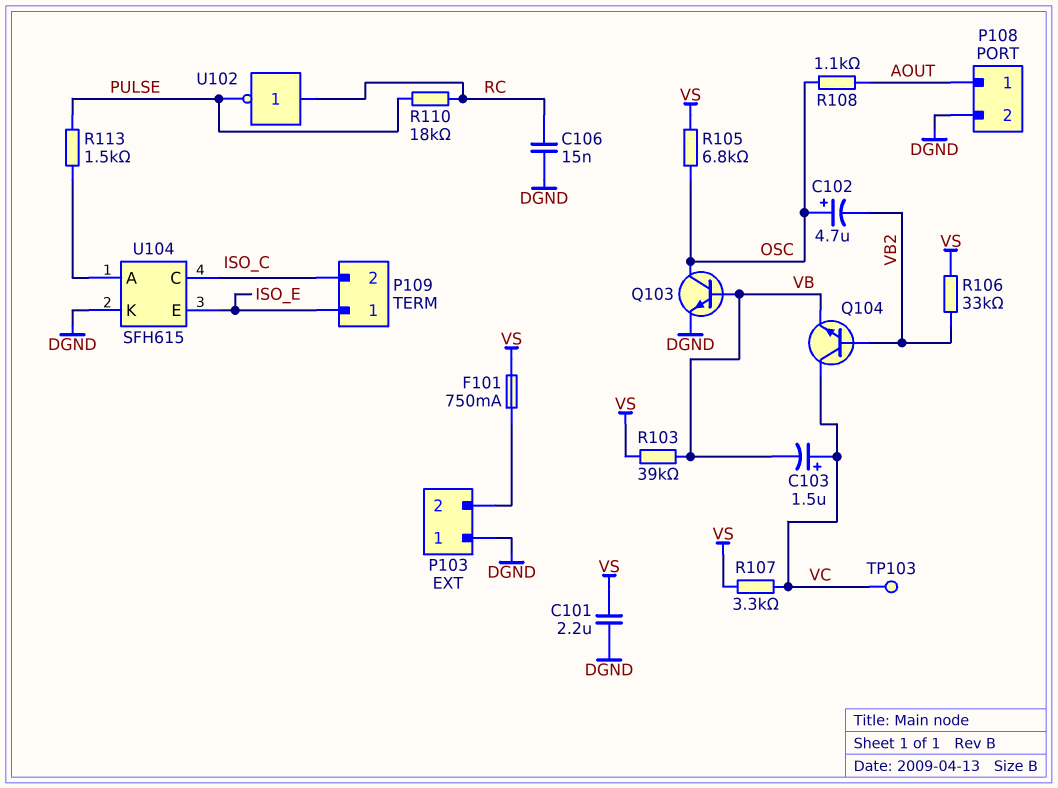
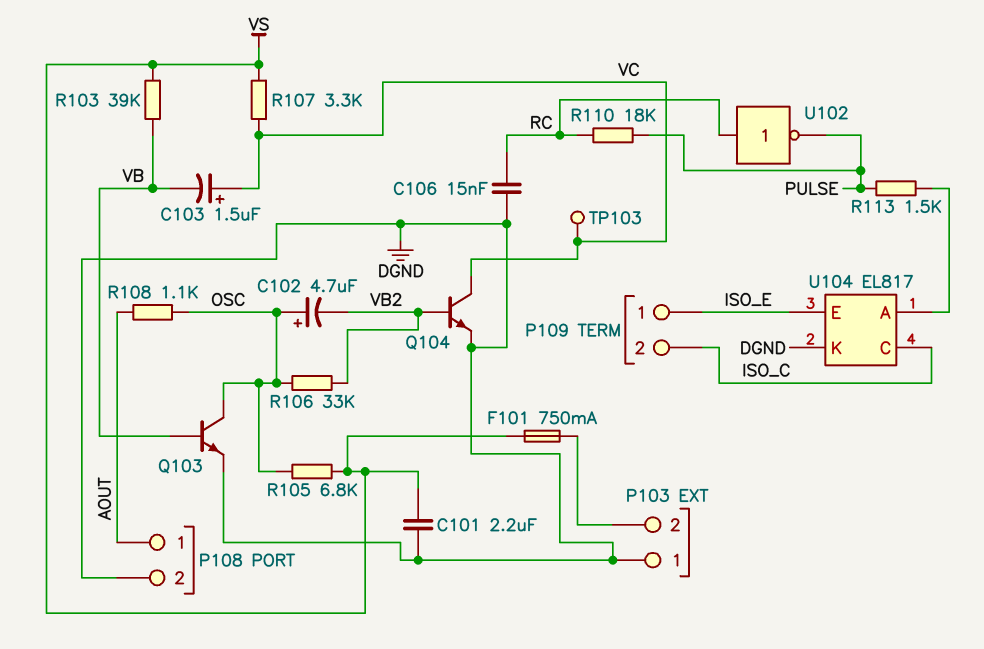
Q104: NPN (B VB2, C VC, E VB) -> NPN (B VB2, C VC, E DGND)
R106: 33k (VB2, VS) -> 33k (OSC, VB2)
U104: SFH615 -> EL817

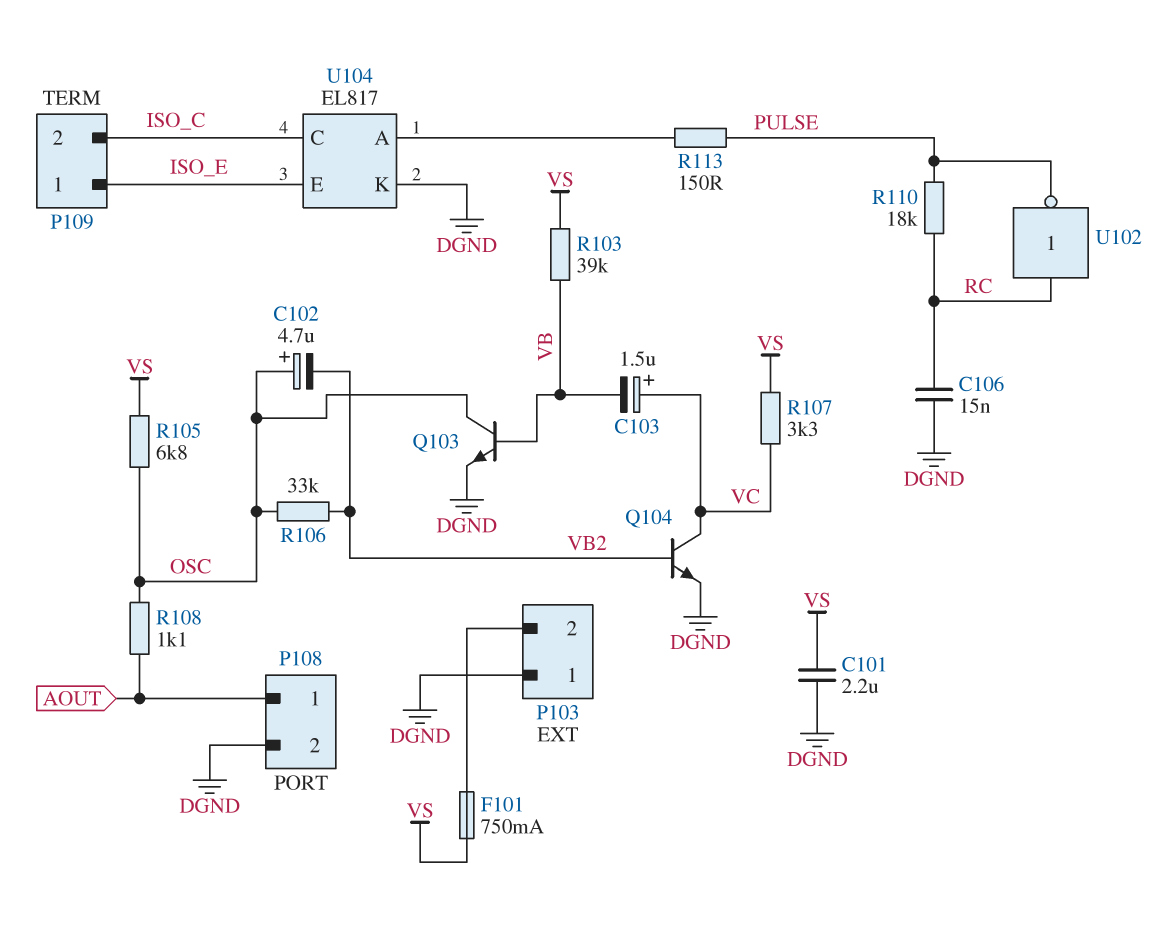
R113: 1.5k (PULSE, U104/A) -> 150 (PULSE, U104/A)
TP103: test point (VC) -> none

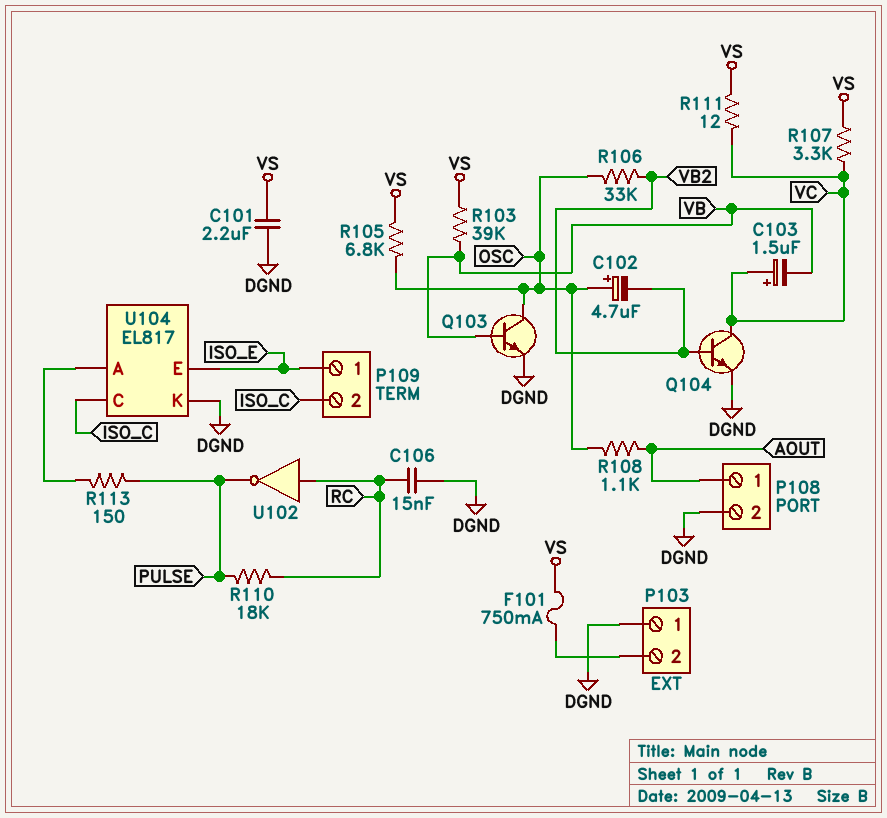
R111: none -> 12 (VC, VS)

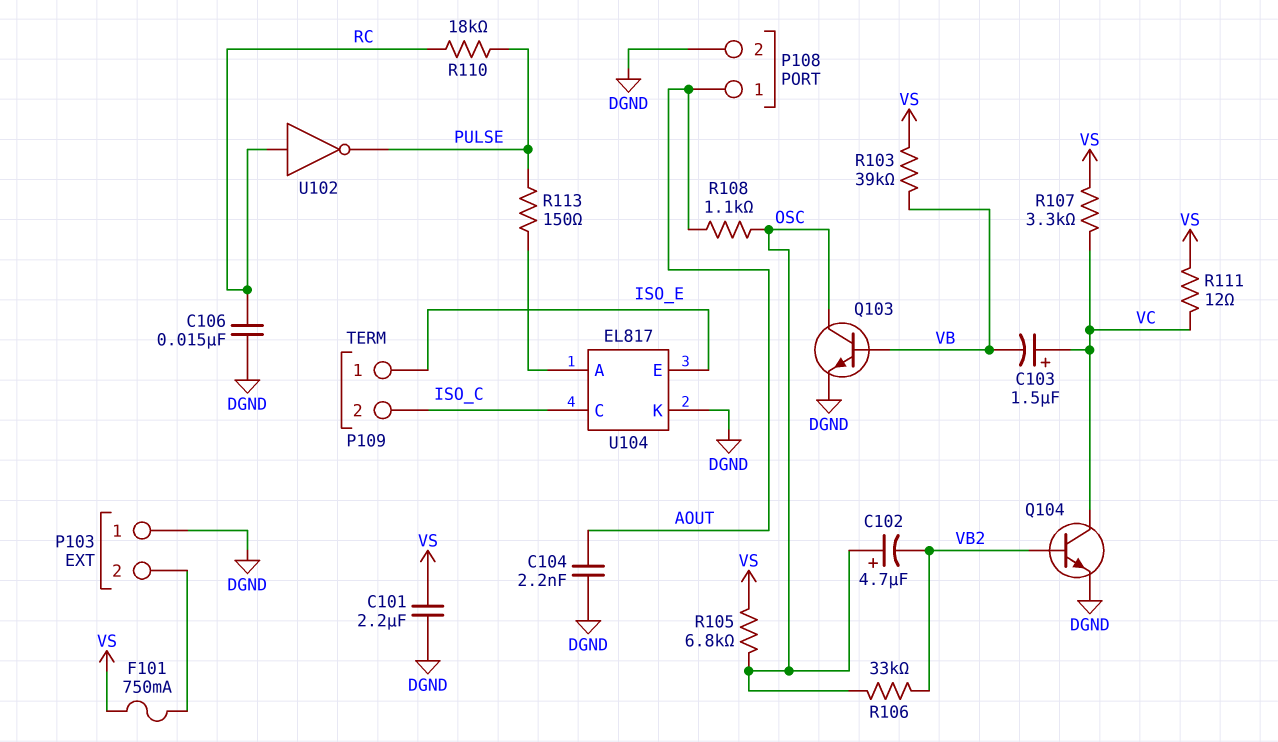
C104: none -> 2.2nF (AOUT, DGND)

